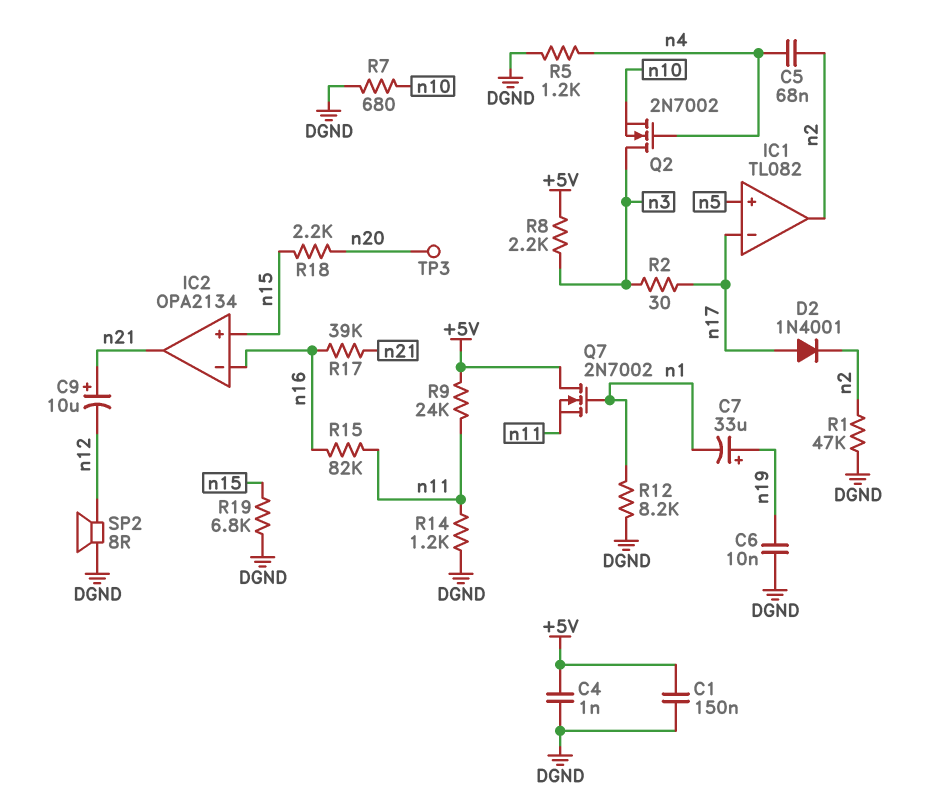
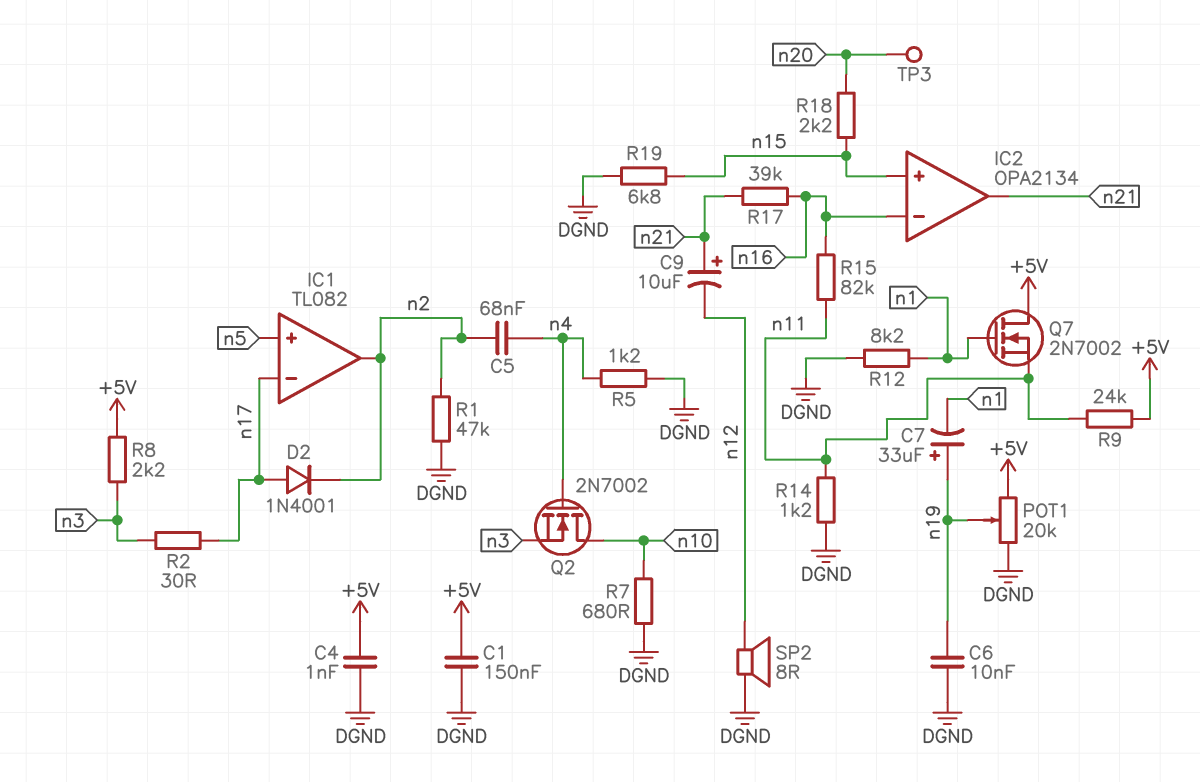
POT1: none -> 20k (+5V, DGND, wiper n19)
Q2: NMOS 2N7002 (G n4, D n3, S n10) -> NMOS 2N7002 (G n4, D n10, S n3)

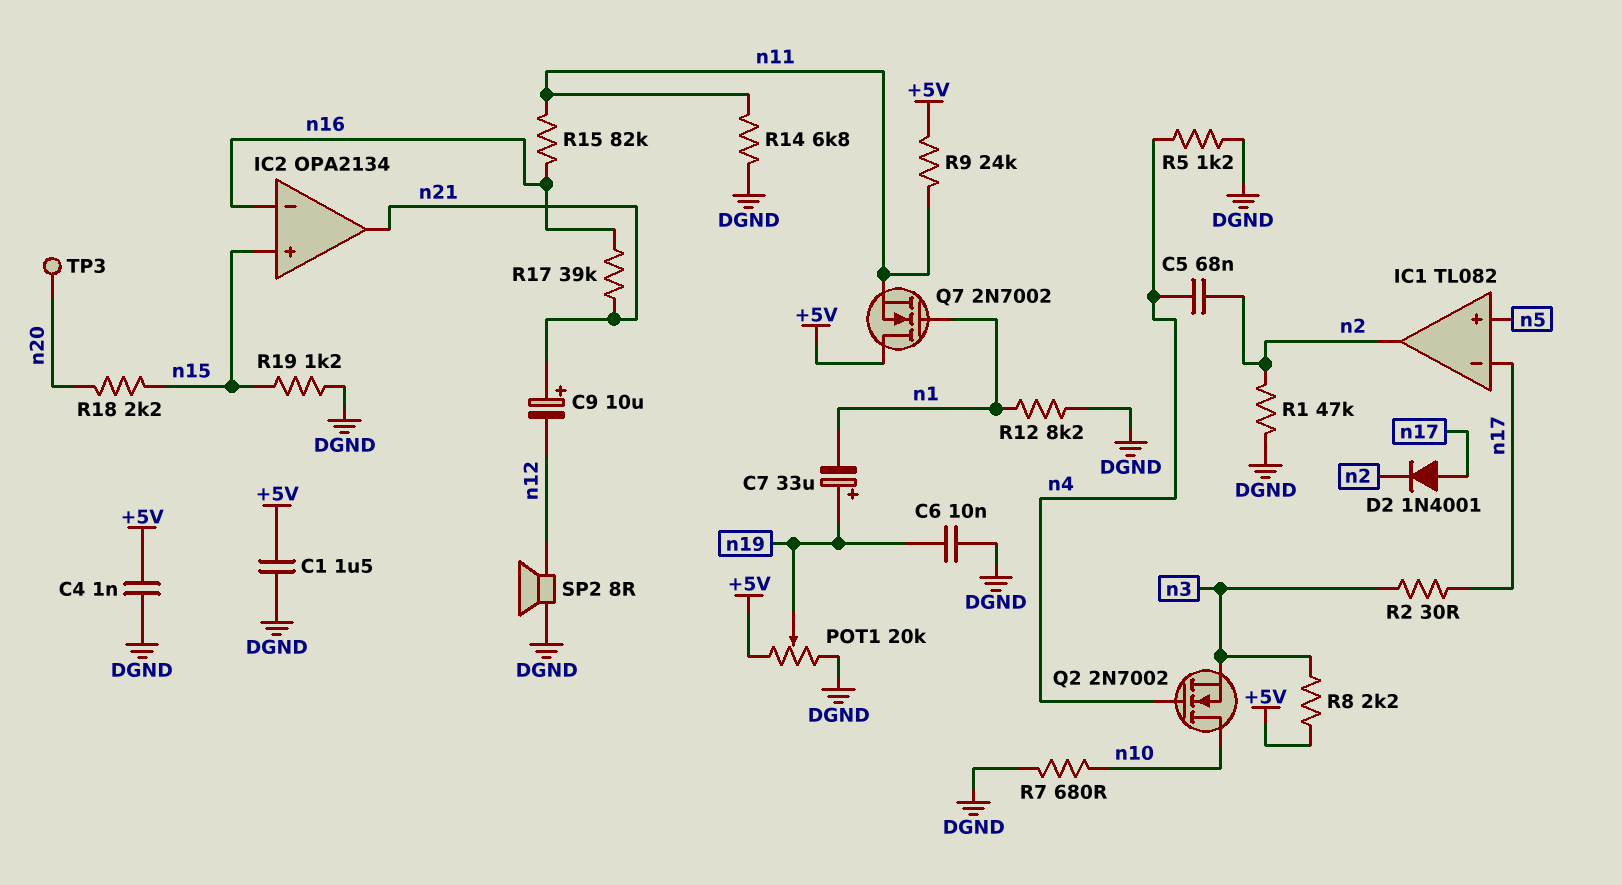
C1: 150nF (+5V, DGND) -> 1.5uF (+5V, DGND)
R14: 1.2k (DGND, n11) -> 6.8k (DGND, n11)
R19: 6.8k (DGND, n15) -> 1.2k (DGND, n15)

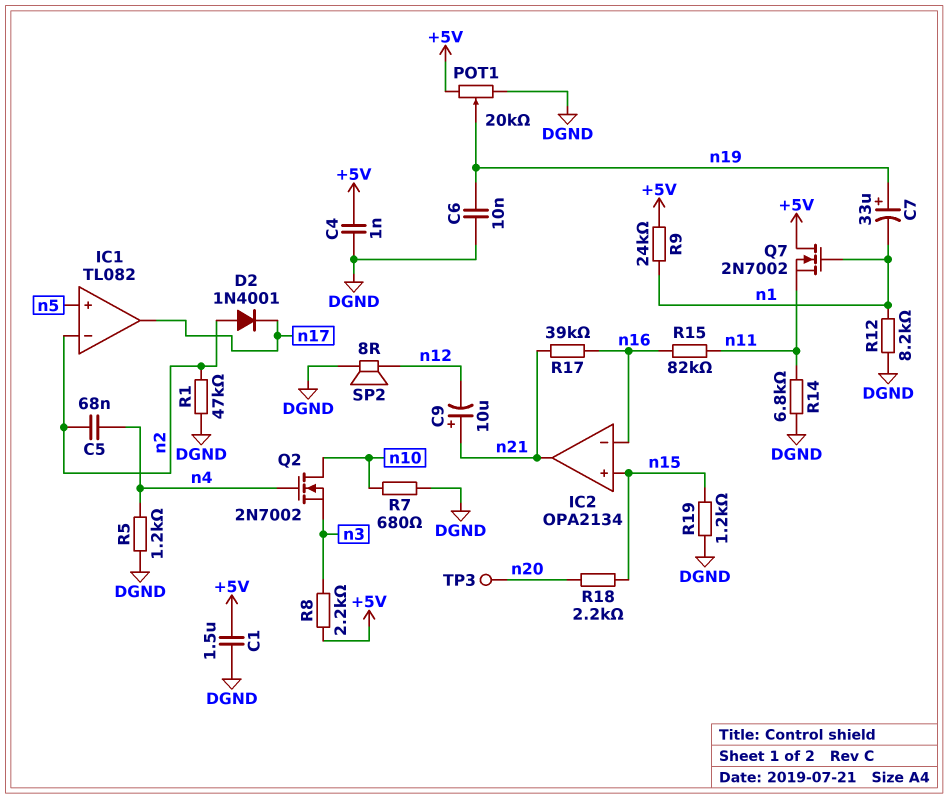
D2: diode 1N4001 (A n17, K n2) -> diode 1N4001 (A n2, K n17)
IC1 pin in-: n17 -> n2
IC1 pin out: n2 -> n17
R2: 30 (n3, n17) -> none
R9: 24k (+5V, n11) -> 24k (+5V, n1)

